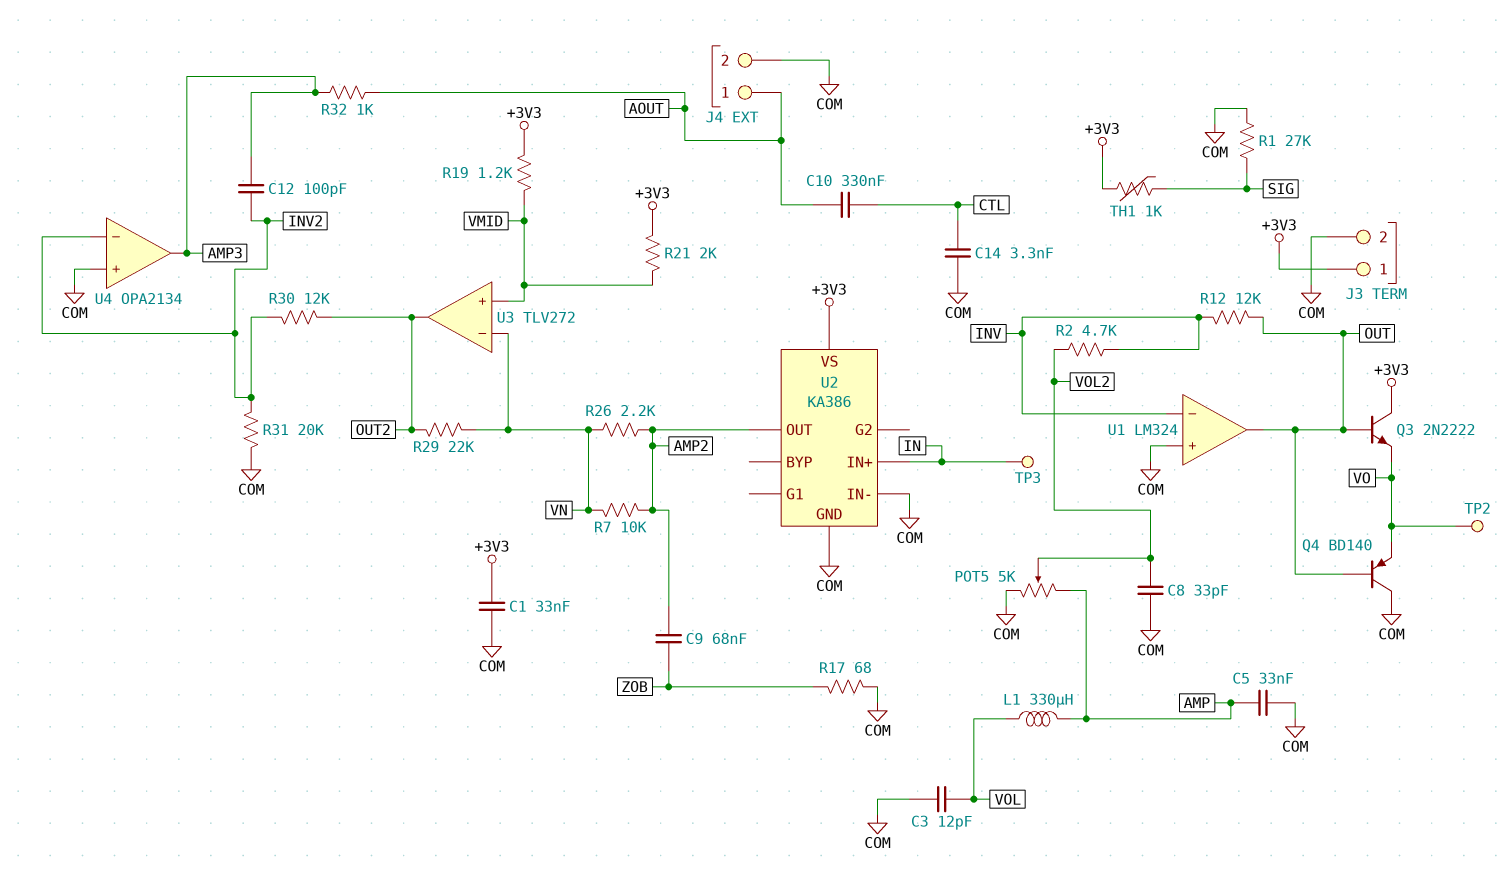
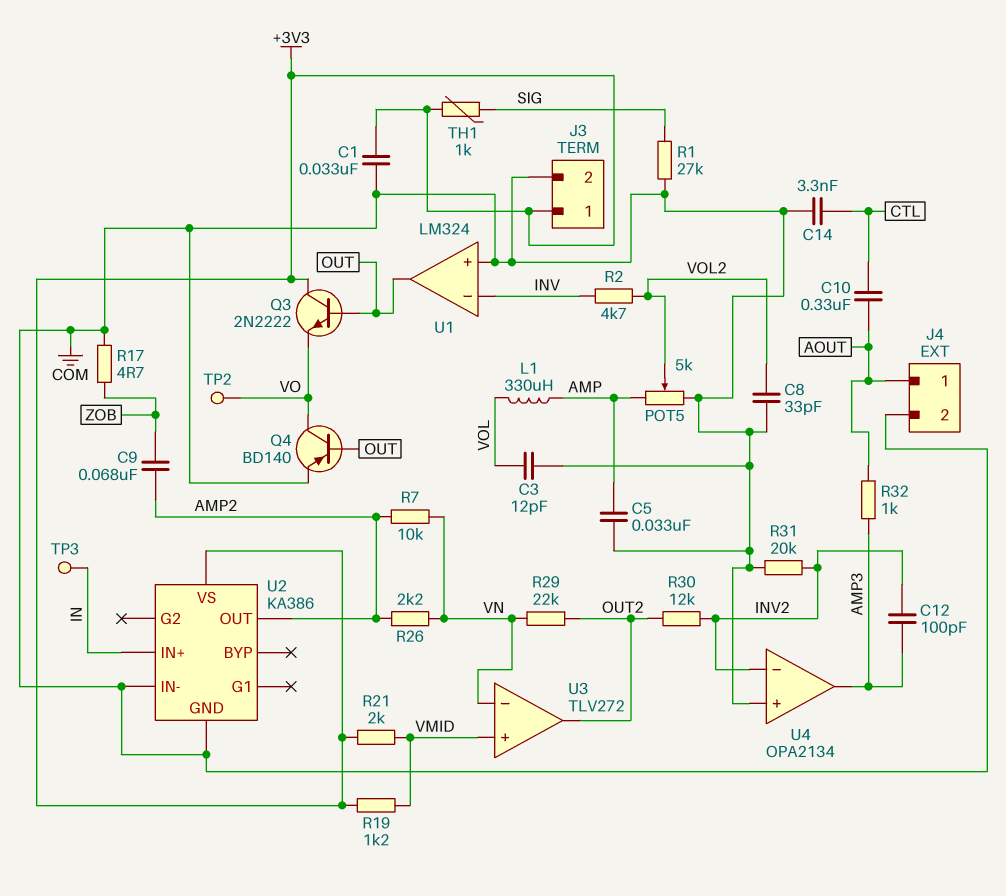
Q4: PNP BD140 (B OUT, C COM, E VO) -> PNP BD140 (B OUT, C VO, E COM)
R12: 12k (INV, OUT) -> none
R17: 68 (COM, ZOB) -> 4.7 (COM, ZOB)

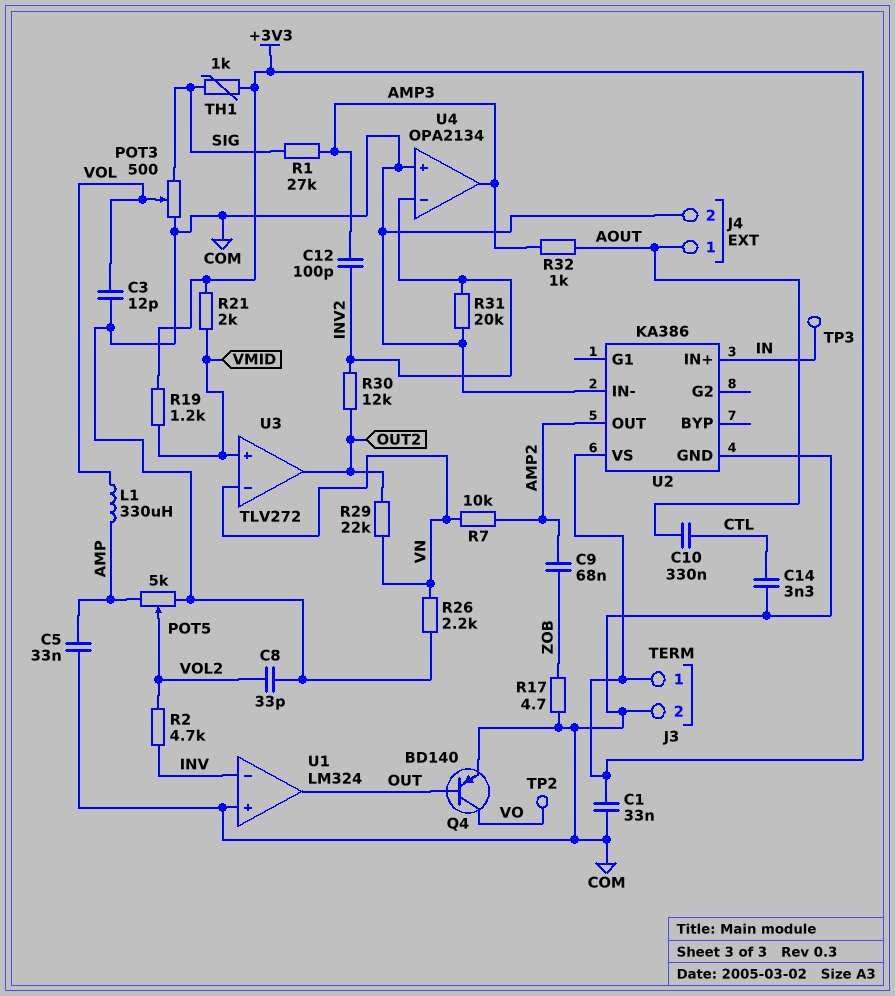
POT3: none -> 500 (COM, SIG, wiper VOL)
Q3: NPN 2N2222 (B OUT, C +3V3, E VO) -> none
R1: 27k (COM, SIG) -> 27k (AMP3, SIG)
R26: 2.2k (AMP2, VN) -> 2.2k (COM, VN)

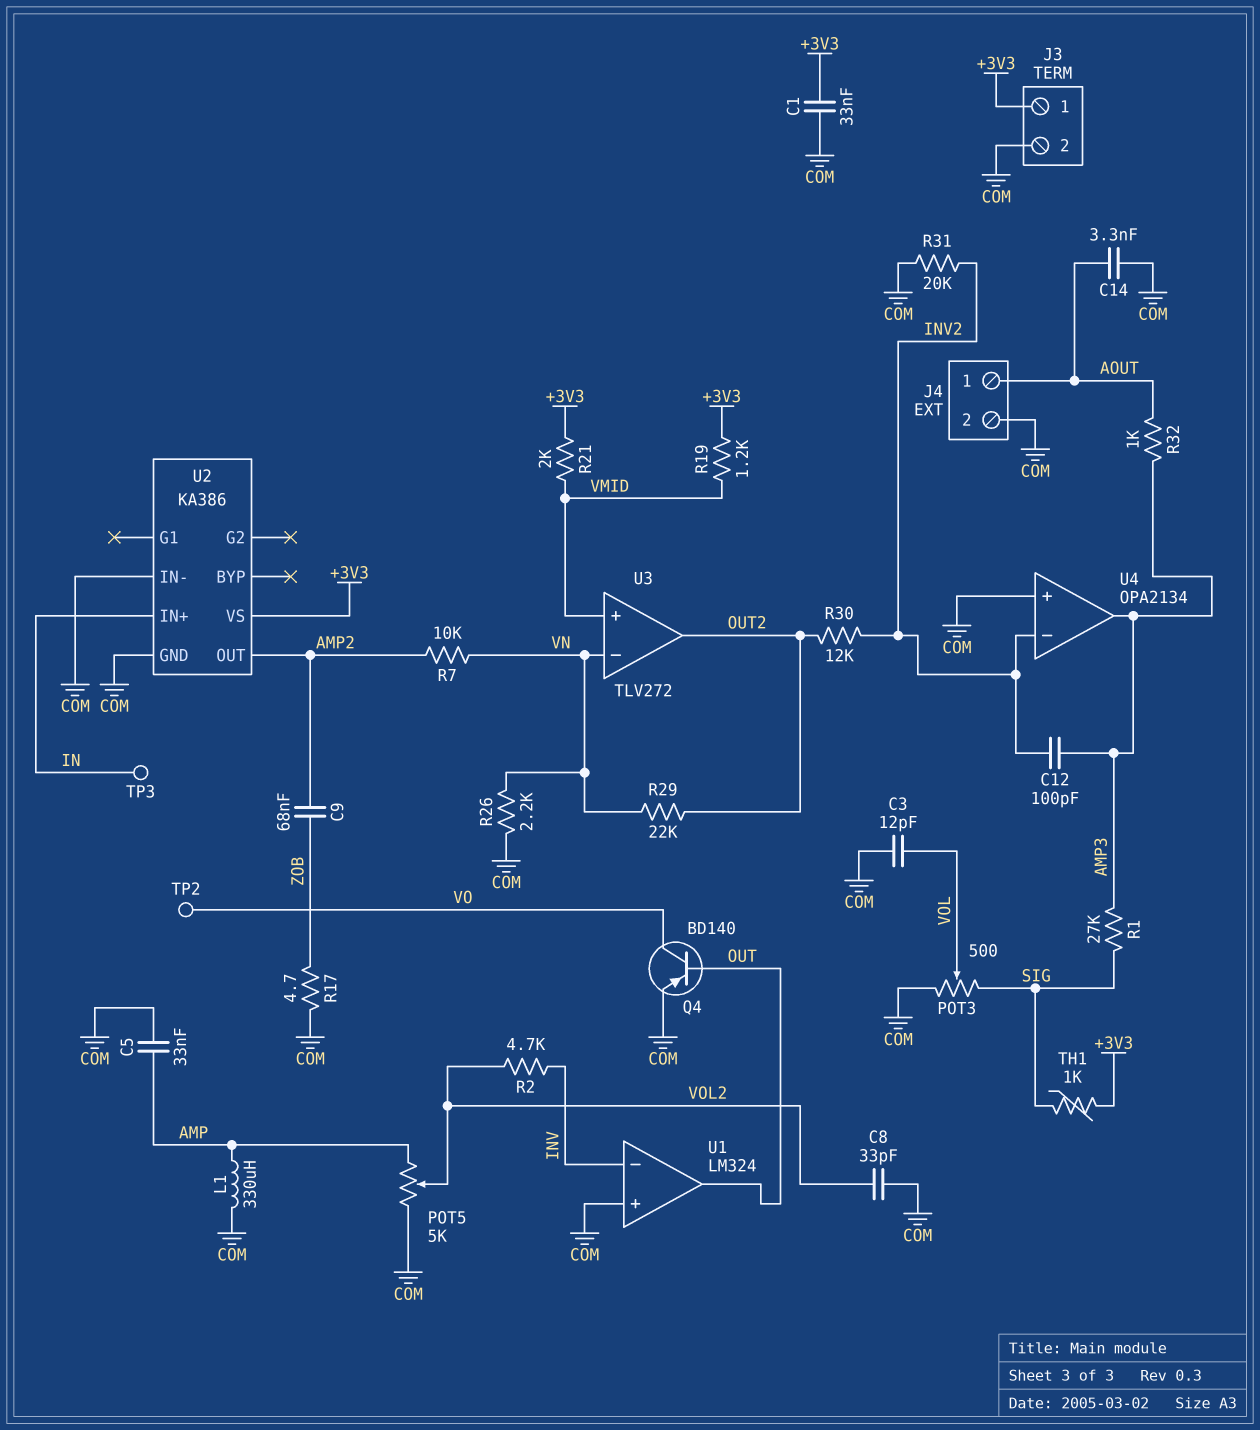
C10: 330nF (AOUT, CTL) -> none
C14: 3.3nF (COM, CTL) -> 3.3nF (AOUT, COM)
L1: 330uH (AMP, VOL) -> 330uH (AMP, COM)

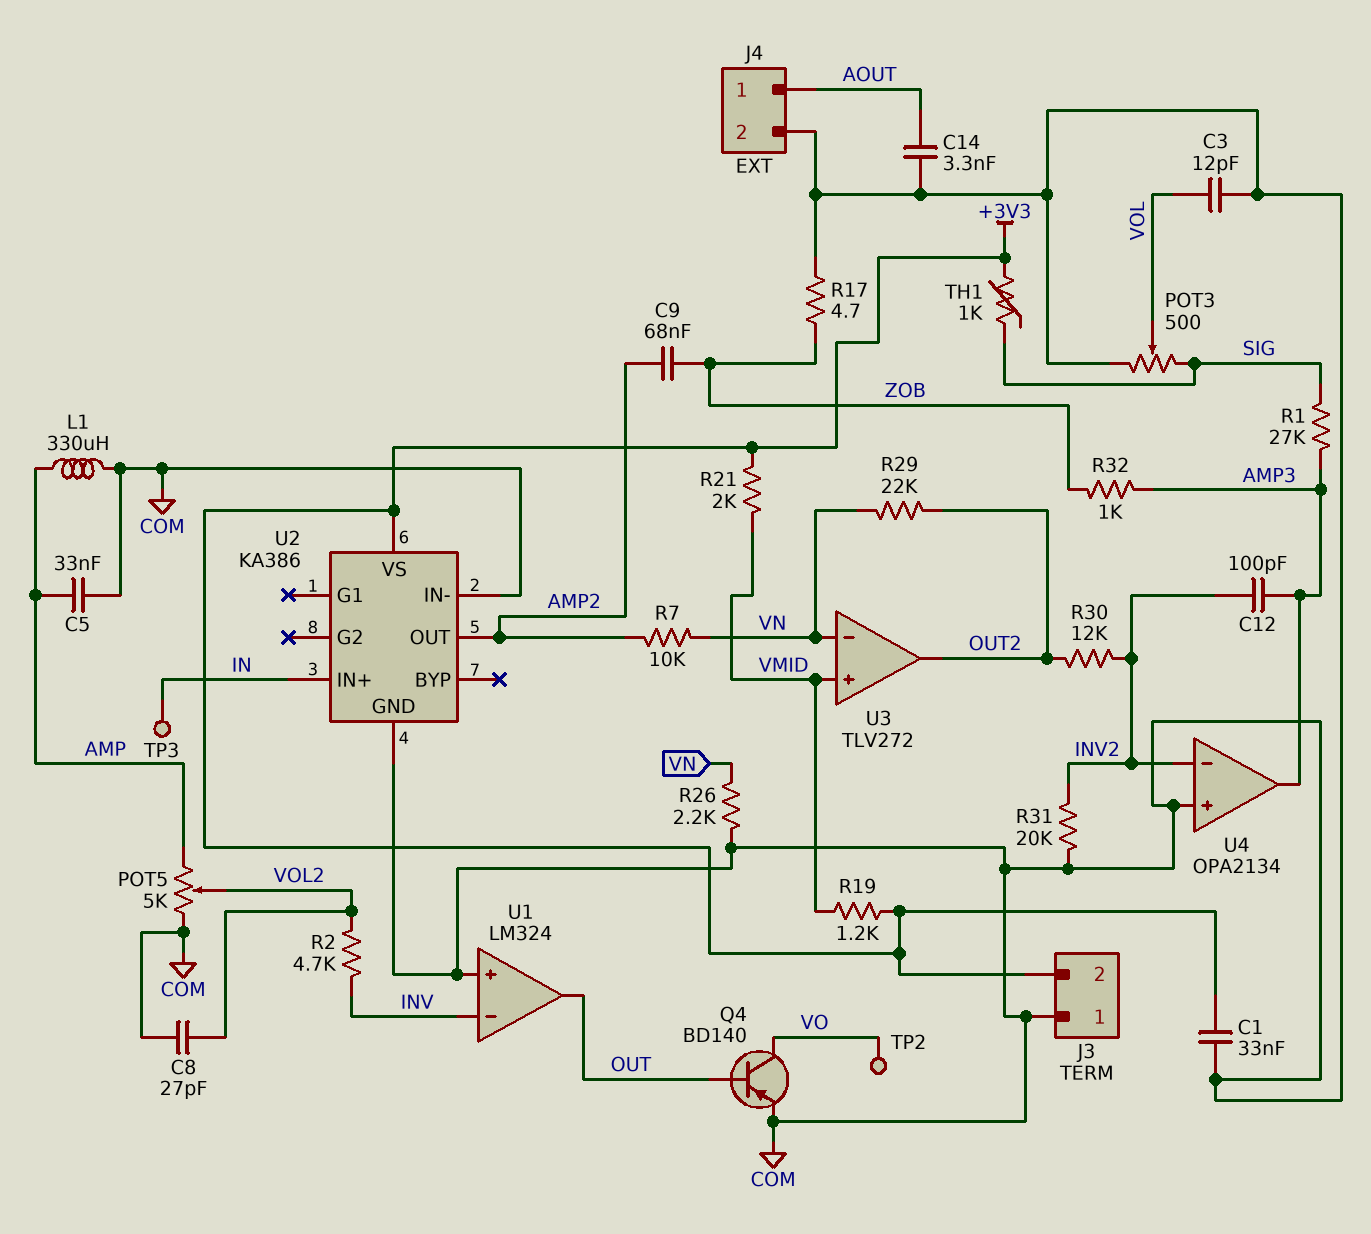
C8: 33pF (COM, VOL2) -> 27pF (COM, VOL2)
J3 pin 1: +3V3 -> COM
J3 pin 2: COM -> +3V3
R32: 1k (AMP3, AOUT) -> 1k (AMP3, ZOB)

